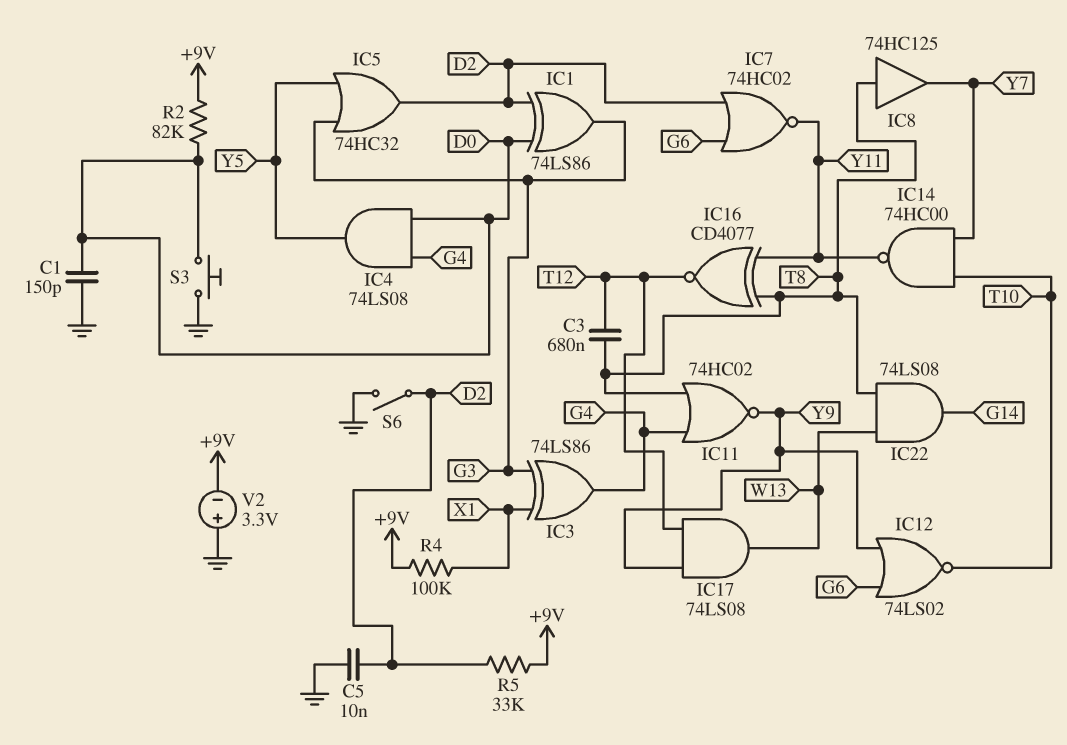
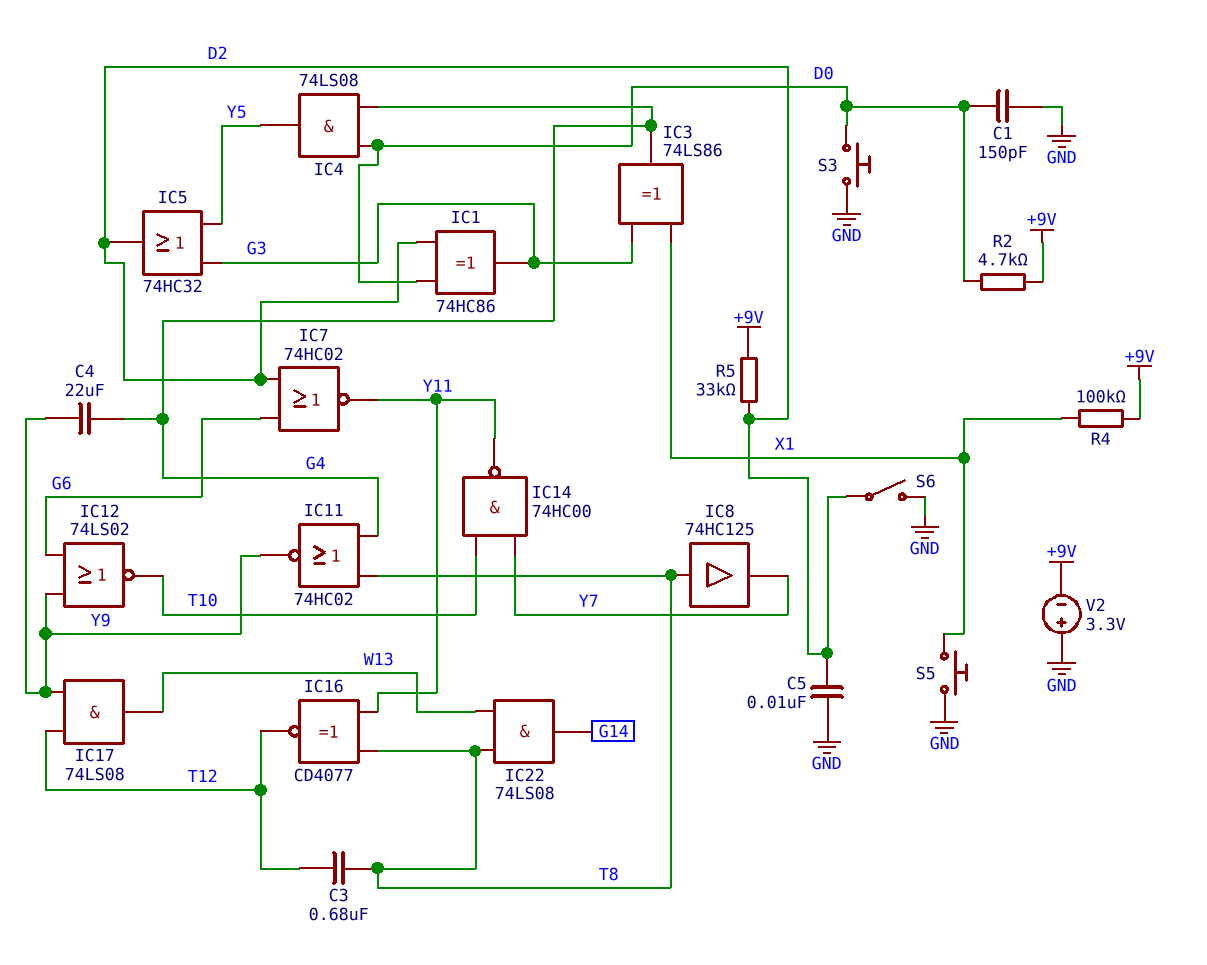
C4: none -> 22uF (G4, Y9)
IC1: XOR 74LS86 (in D0, in D2, out G3) -> XOR 74HC86 (in D0, in D2, out G3)
R2: 82k (+9V, D0) -> 4.7k (+9V, D0)
S5: none -> button (GND, X1)

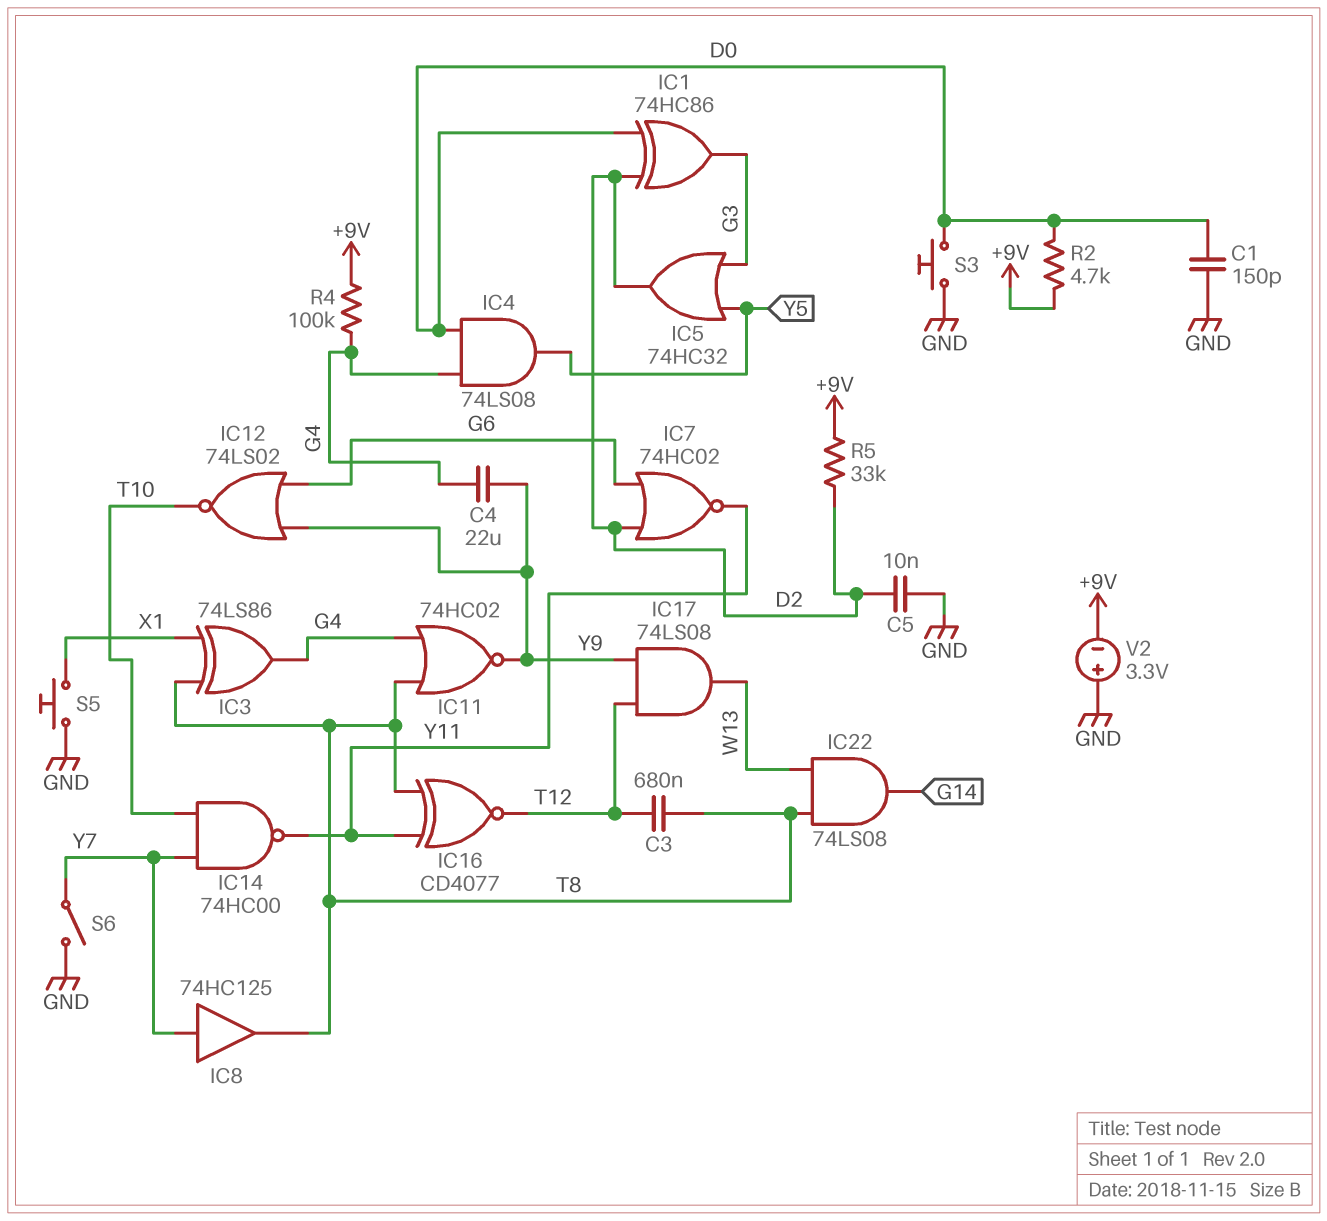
IC3: XOR 74LS86 (in G3, in X1, out G4) -> XOR 74LS86 (in T8, in X1, out G4)
IC8: buffer 74HC125 (in T8, out Y7) -> buffer 74HC125 (in Y7, out T8)
R4: 100k (+9V, X1) -> 100k (+9V, G4)
S6: switch (D2, GND) -> switch (GND, Y7)

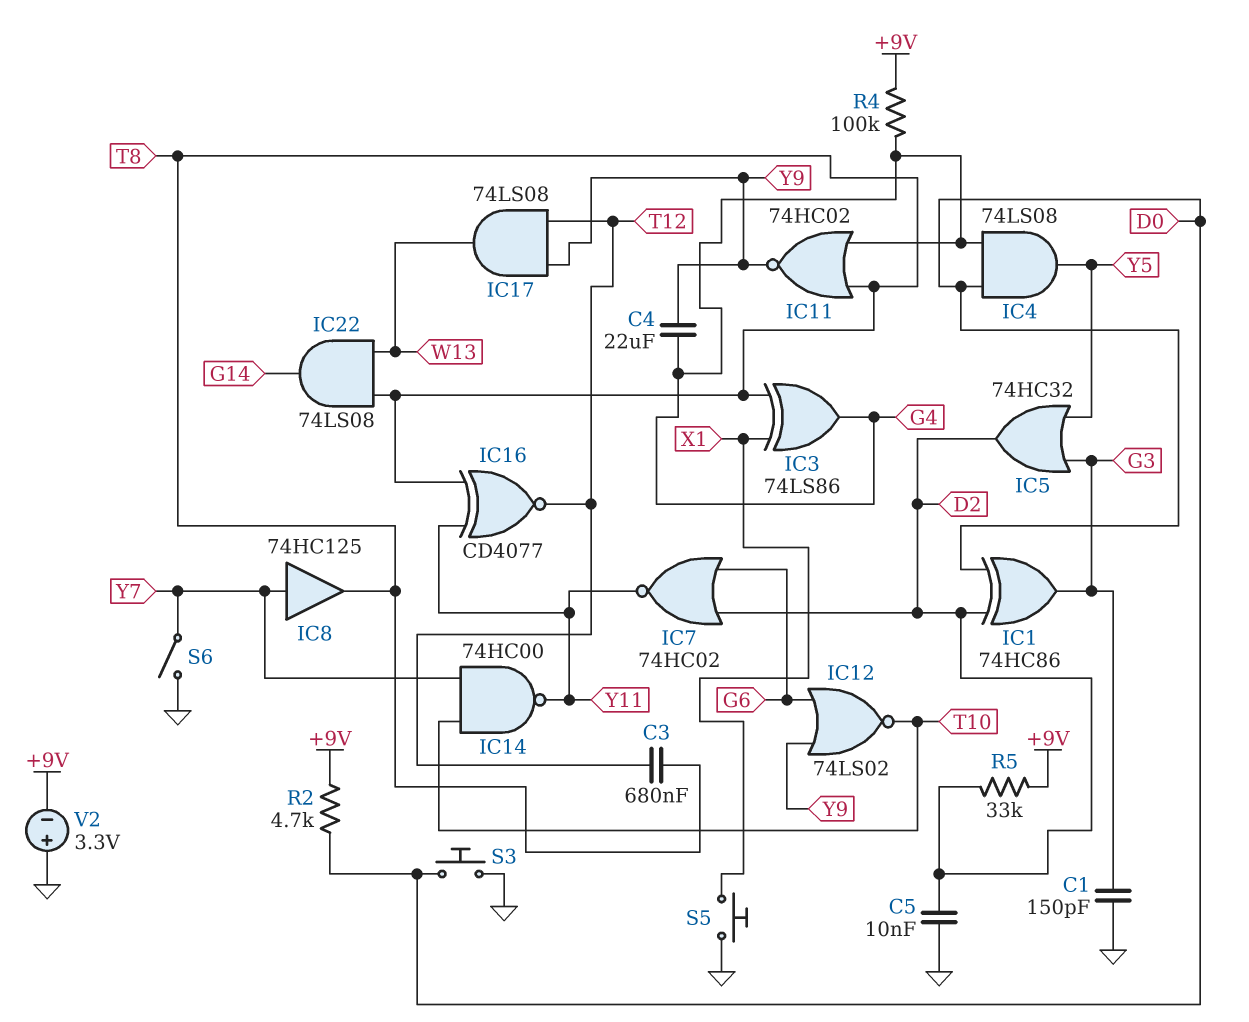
C1: 150pF (D0, GND) -> 150pF (G3, GND)

